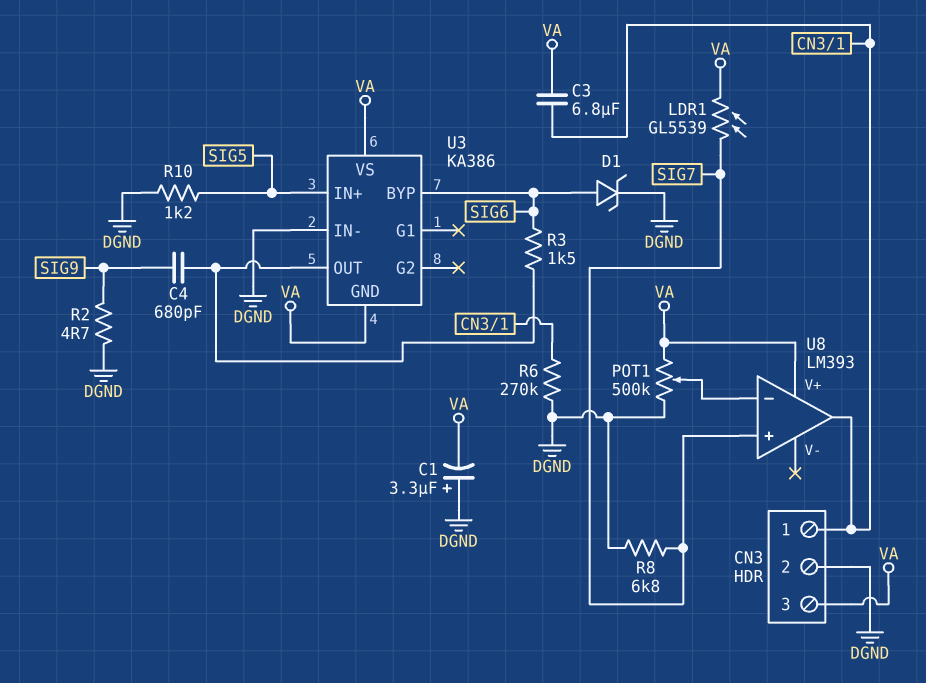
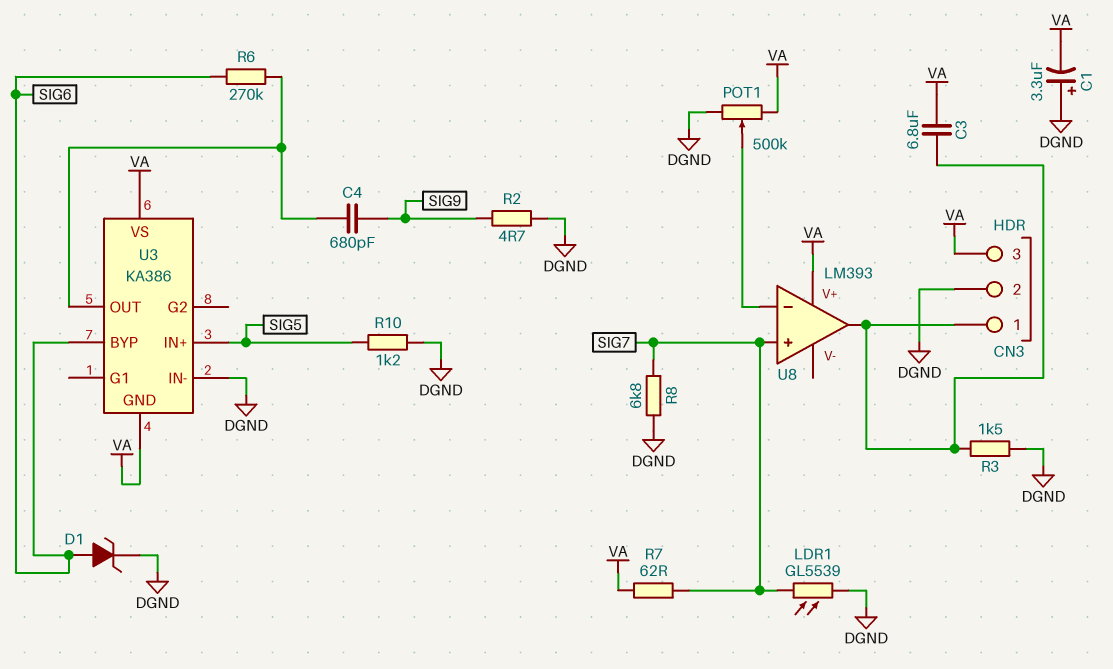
LDR1: GL5539 (SIG7, VA) -> GL5539 (DGND, SIG7)
R3: 1.5k (SIG6, U3/OUT) -> 1.5k (CN3/1, DGND)
R6: 270k (CN3/1, DGND) -> 270k (SIG6, U3/OUT)
R7: none -> 62 (SIG7, VA)

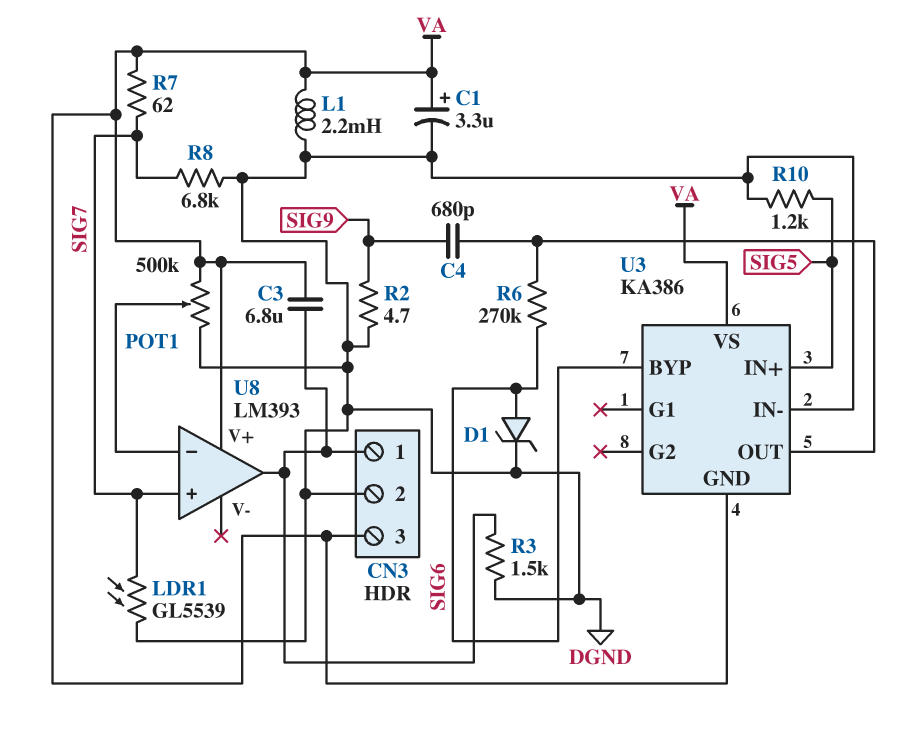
C1: 3.3uF (plus DGND, minus VA) -> 3.3uF (plus VA, minus DGND)
L1: none -> 2.2mH (DGND, VA)

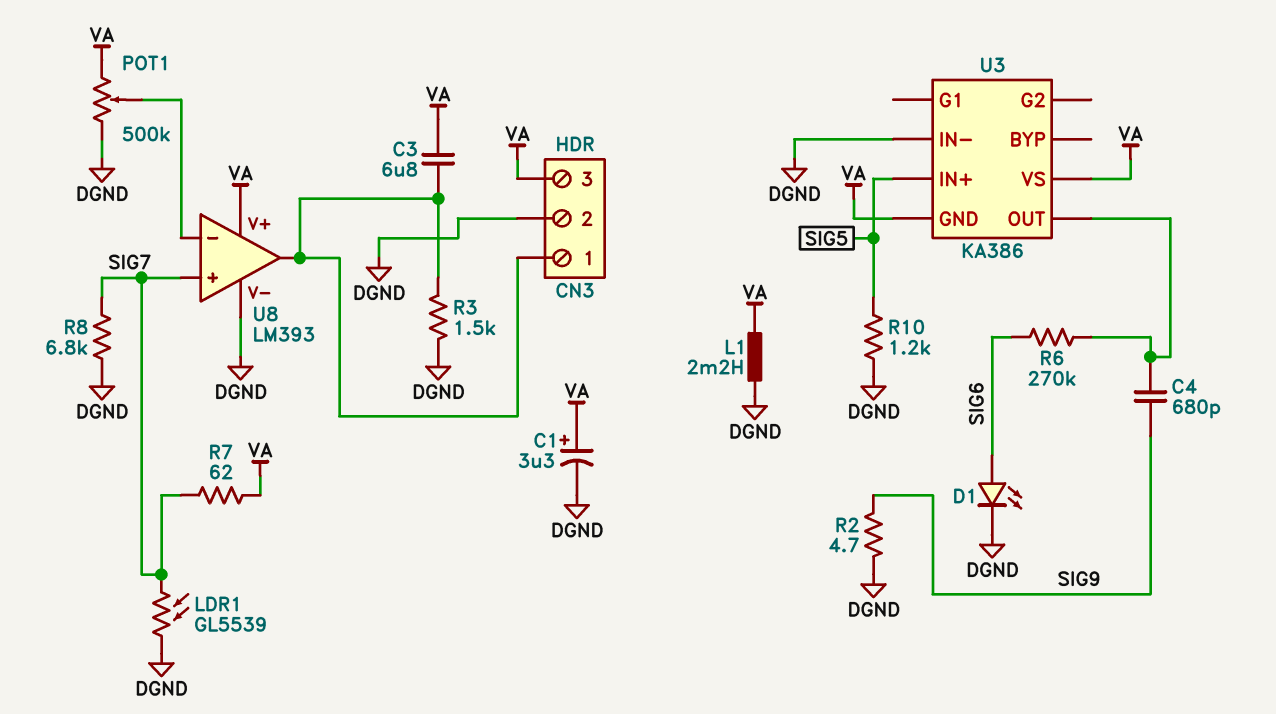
D1: zener (A SIG6, K DGND) -> LED (A SIG6, K DGND)
U3 pin BYP: SIG6 -> none
U8 pin V-: none -> DGND

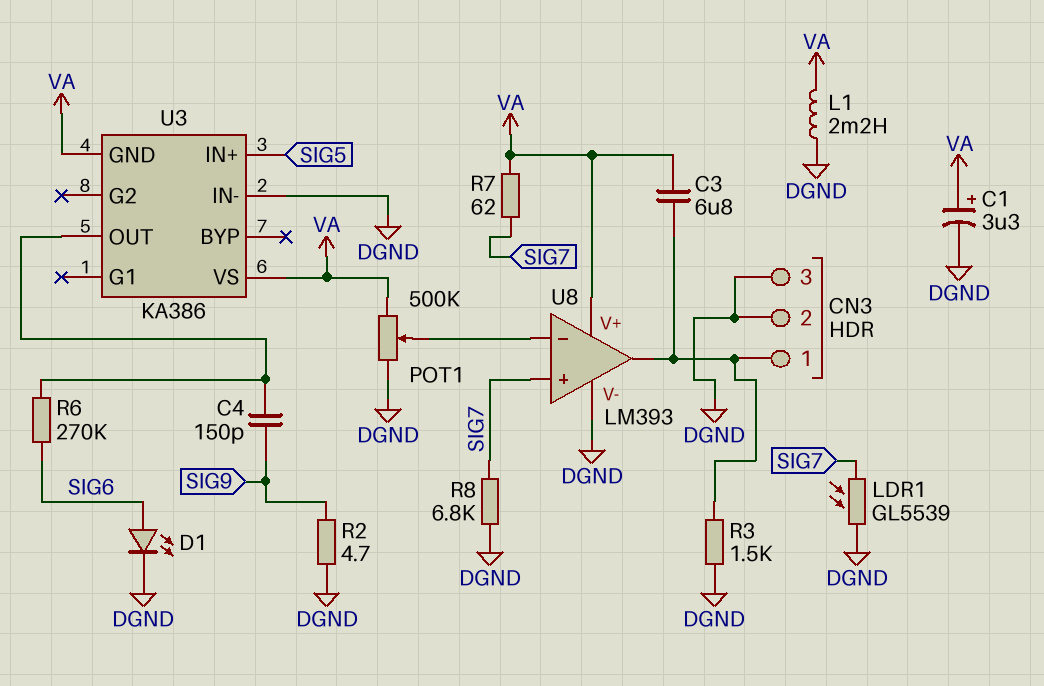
C4: 680pF (SIG9, U3/OUT) -> 150pF (SIG9, U3/OUT)
CN3 pin 3: VA -> DGND
R10: 1.2k (DGND, SIG5) -> none

